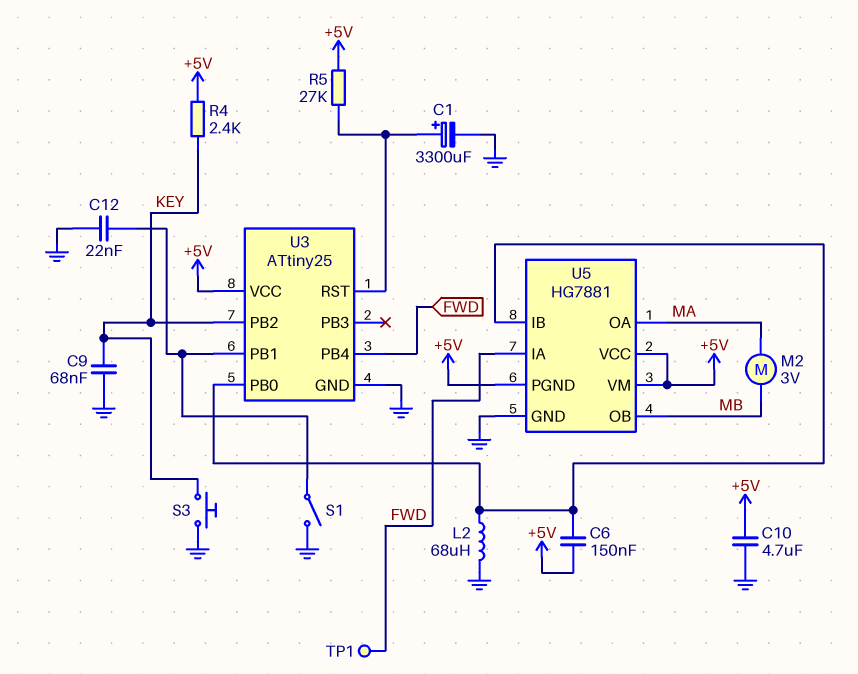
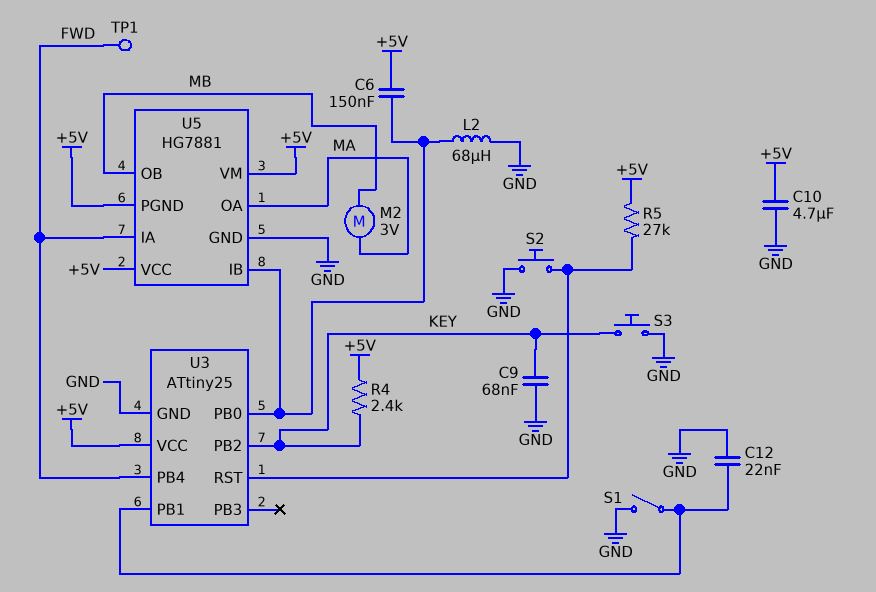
C1: 3300uF (plus U3/RST, minus GND) -> none
S2: none -> button (GND, U3/RST)

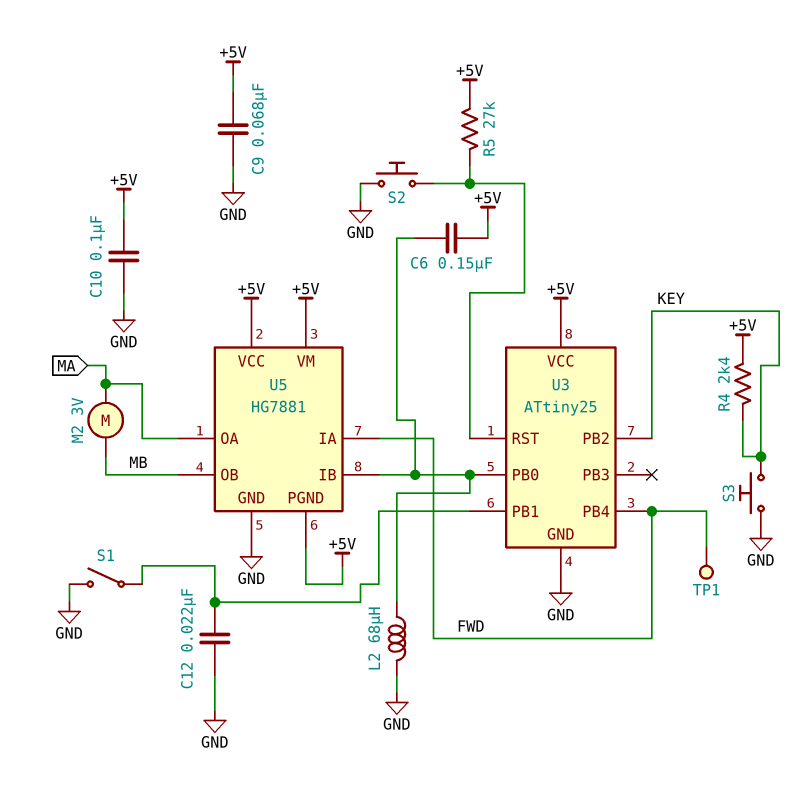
C9: 68nF (GND, KEY) -> 68nF (+5V, GND)
C10: 4.7uF (+5V, GND) -> 100nF (+5V, GND)

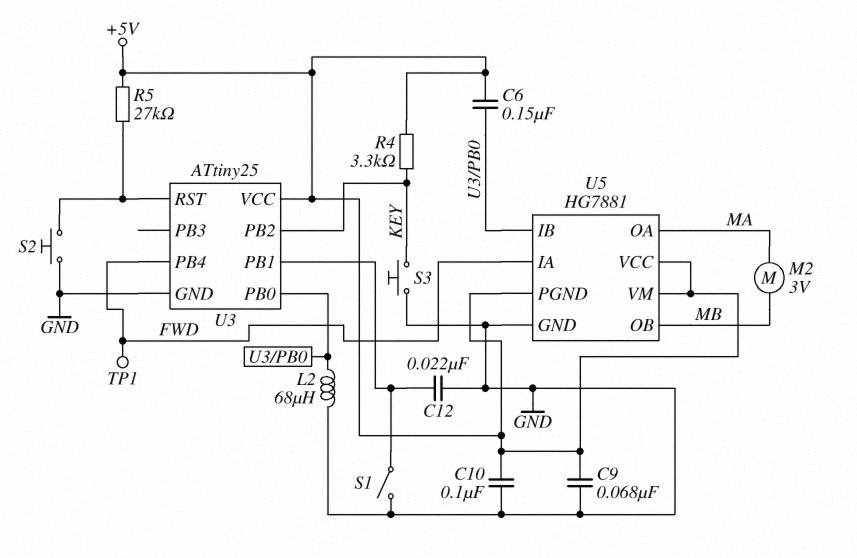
R4: 2.4k (+5V, KEY) -> 3.3k (+5V, KEY)

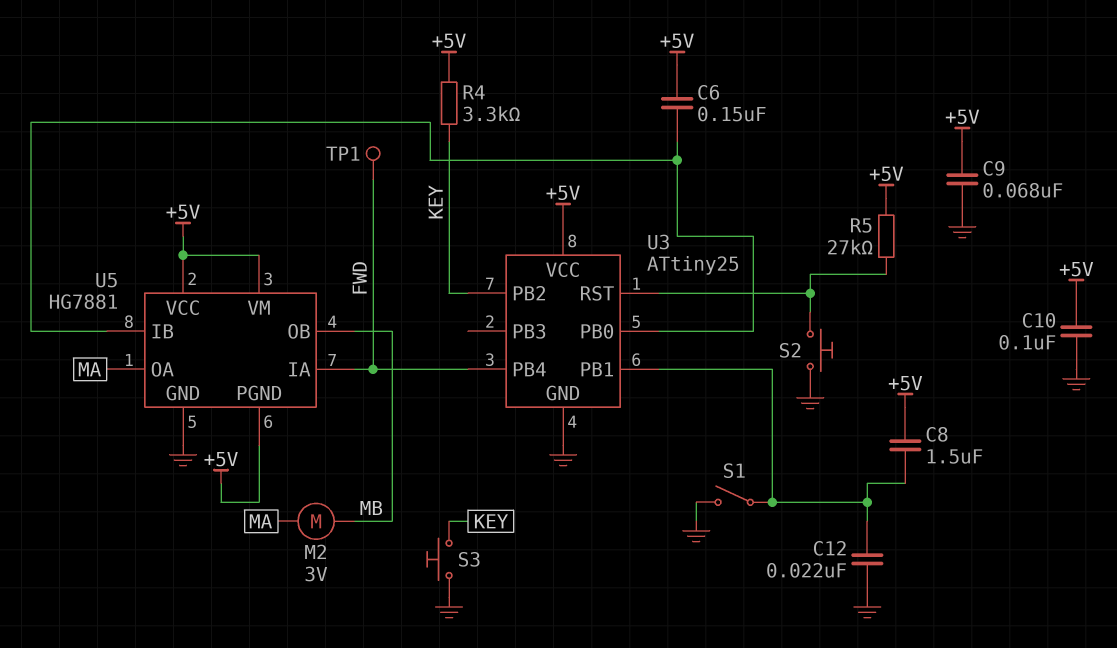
C8: none -> 1.5uF (+5V, U3/PB1)
L2: 68uH (GND, U3/PB0) -> none

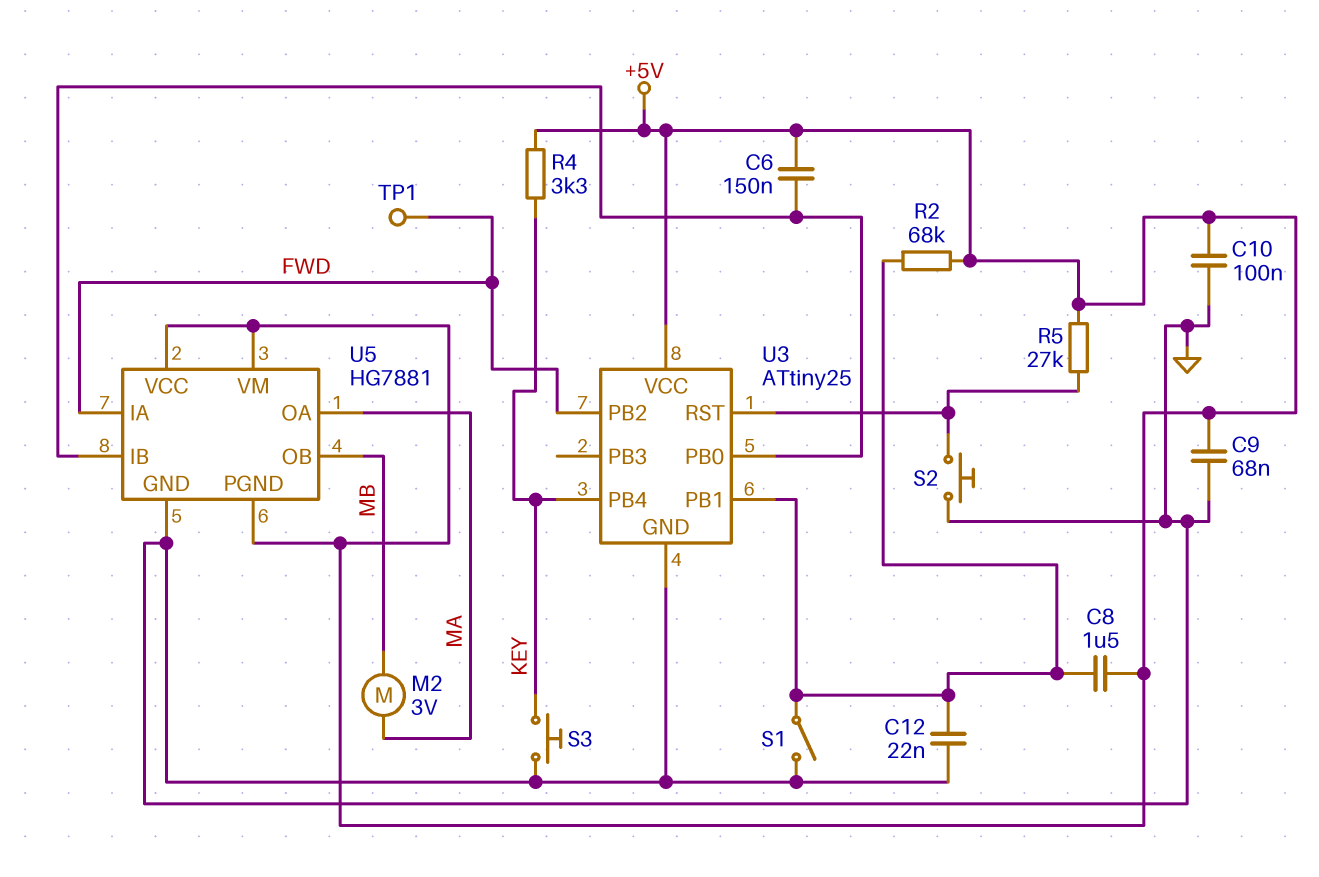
R2: none -> 68k (+5V, U3/PB1)
U3 pin PB2: KEY -> FWD
U3 pin PB4: FWD -> KEY

